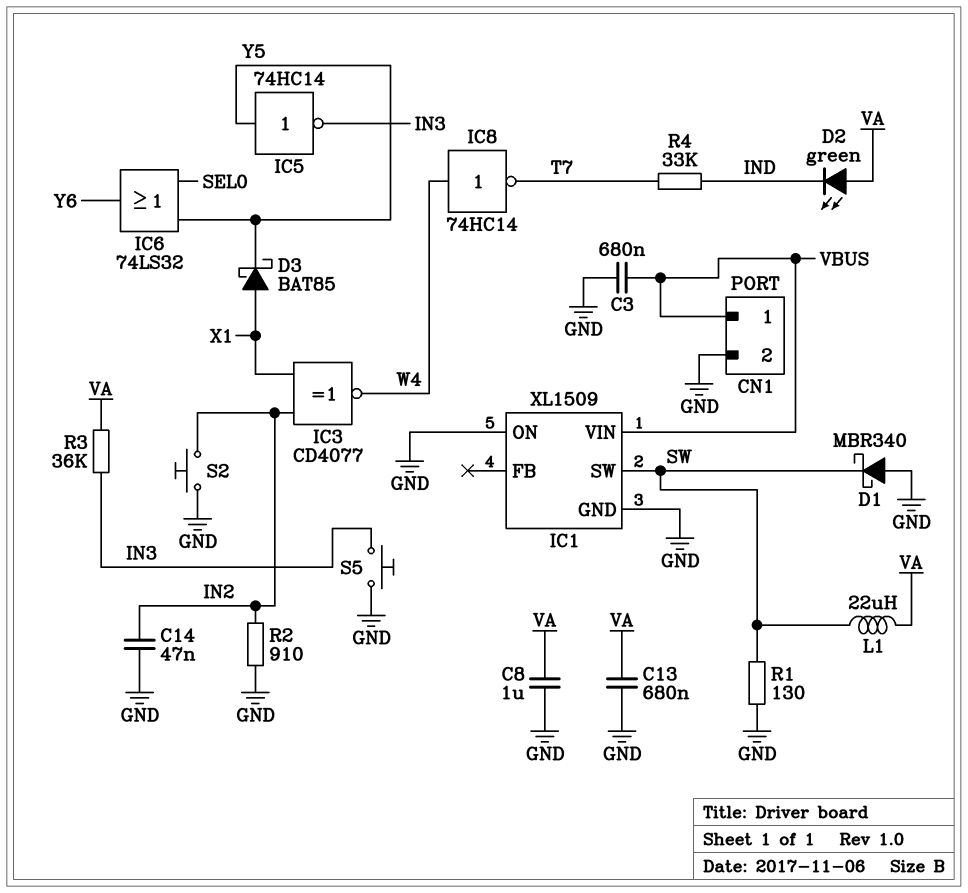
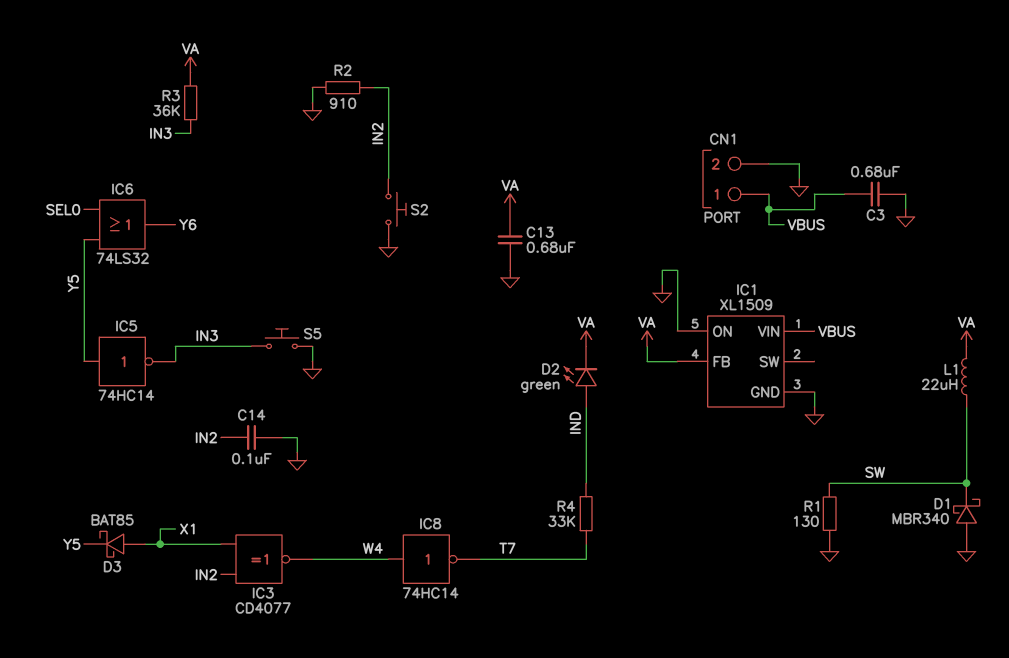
C8: 1uF (GND, VA) -> none
C14: 47nF (GND, IN2) -> 100nF (GND, IN2)
D2: LED green (A VA, K IND) -> LED green (A IND, K VA)
IC1 pin FB: none -> VA
IC1 pin SW: SW -> none

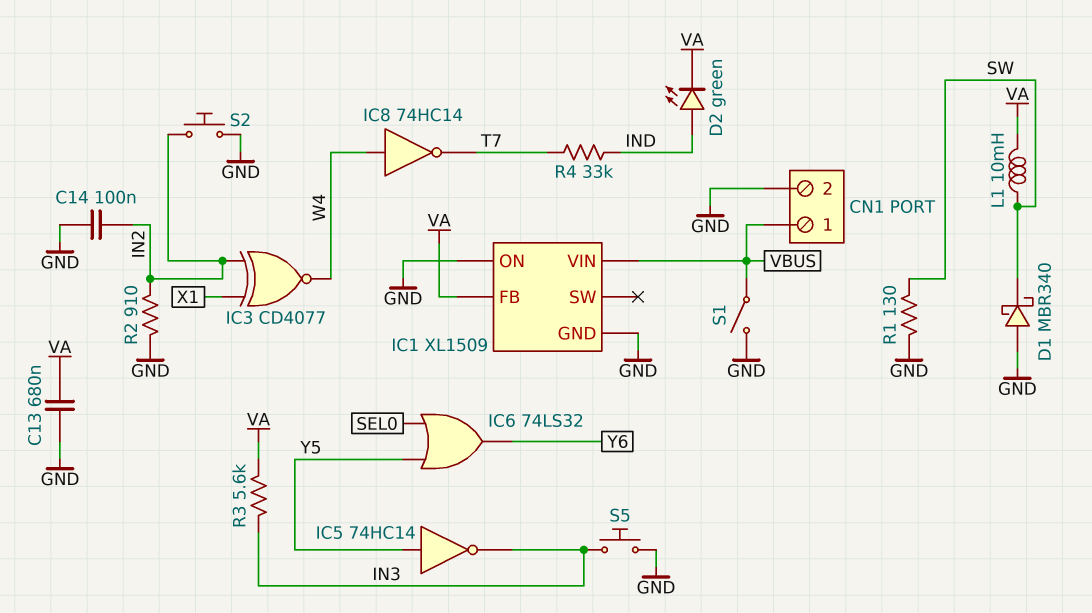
C3: 680nF (GND, VBUS) -> none
D3: schottky BAT85 (A X1, K Y5) -> none
L1: 22uH (SW, VA) -> 10mH (SW, VA)
R3: 36k (IN3, VA) -> 5.6k (IN3, VA)
S1: none -> switch (GND, VBUS)

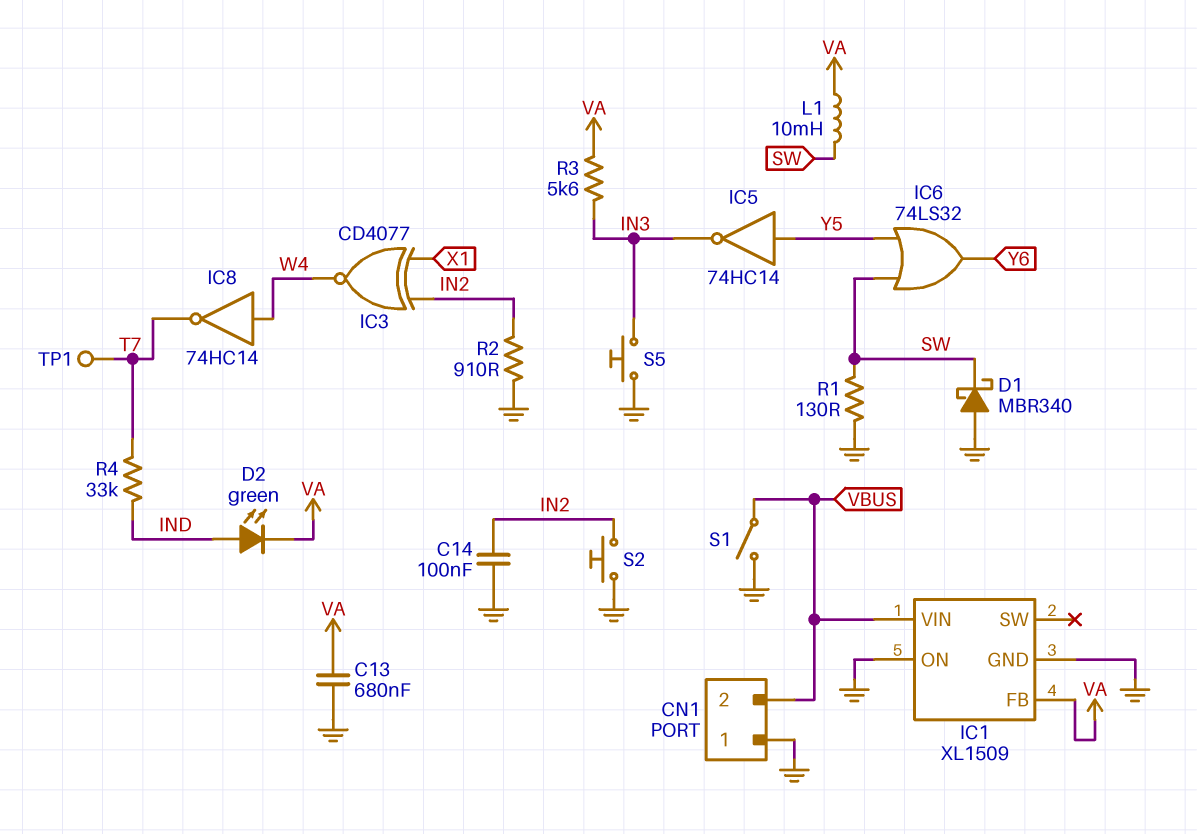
CN1 pin 1: VBUS -> GND
CN1 pin 2: GND -> VBUS
IC6: OR 74LS32 (in SEL0, in Y5, out Y6) -> OR 74LS32 (in SW, in Y5, out Y6)
TP1: none -> test point (T7)

